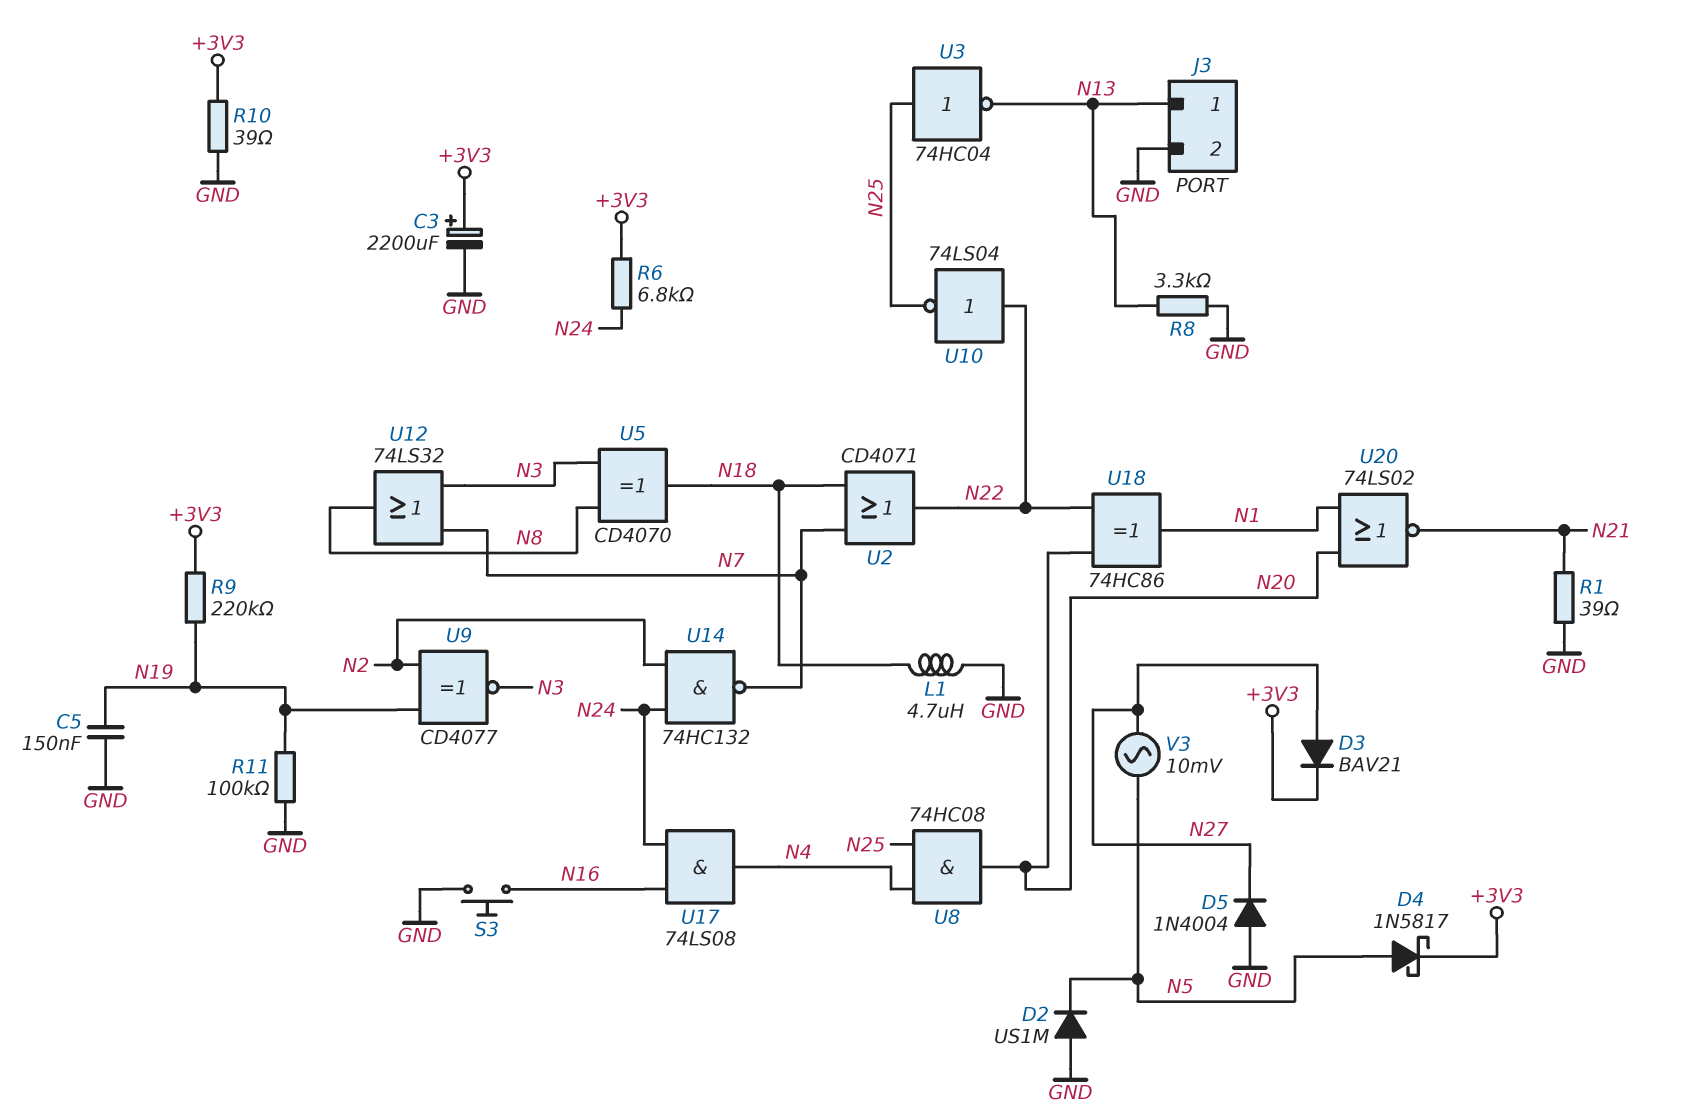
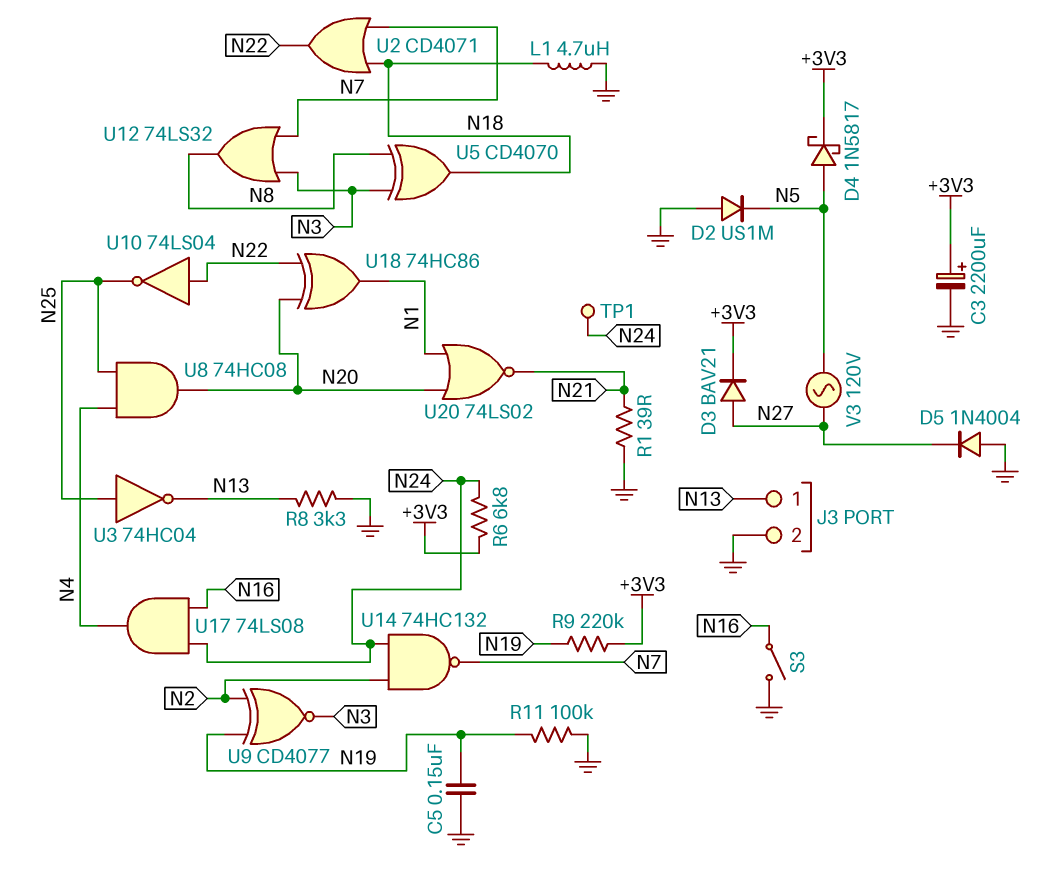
R10: 39 (+3V3, GND) -> none
S3: button (GND, N16) -> switch (GND, N16)
TP1: none -> test point (N24)
V3: AC 10mV (N5, N27) -> AC 120V (N5, N27)

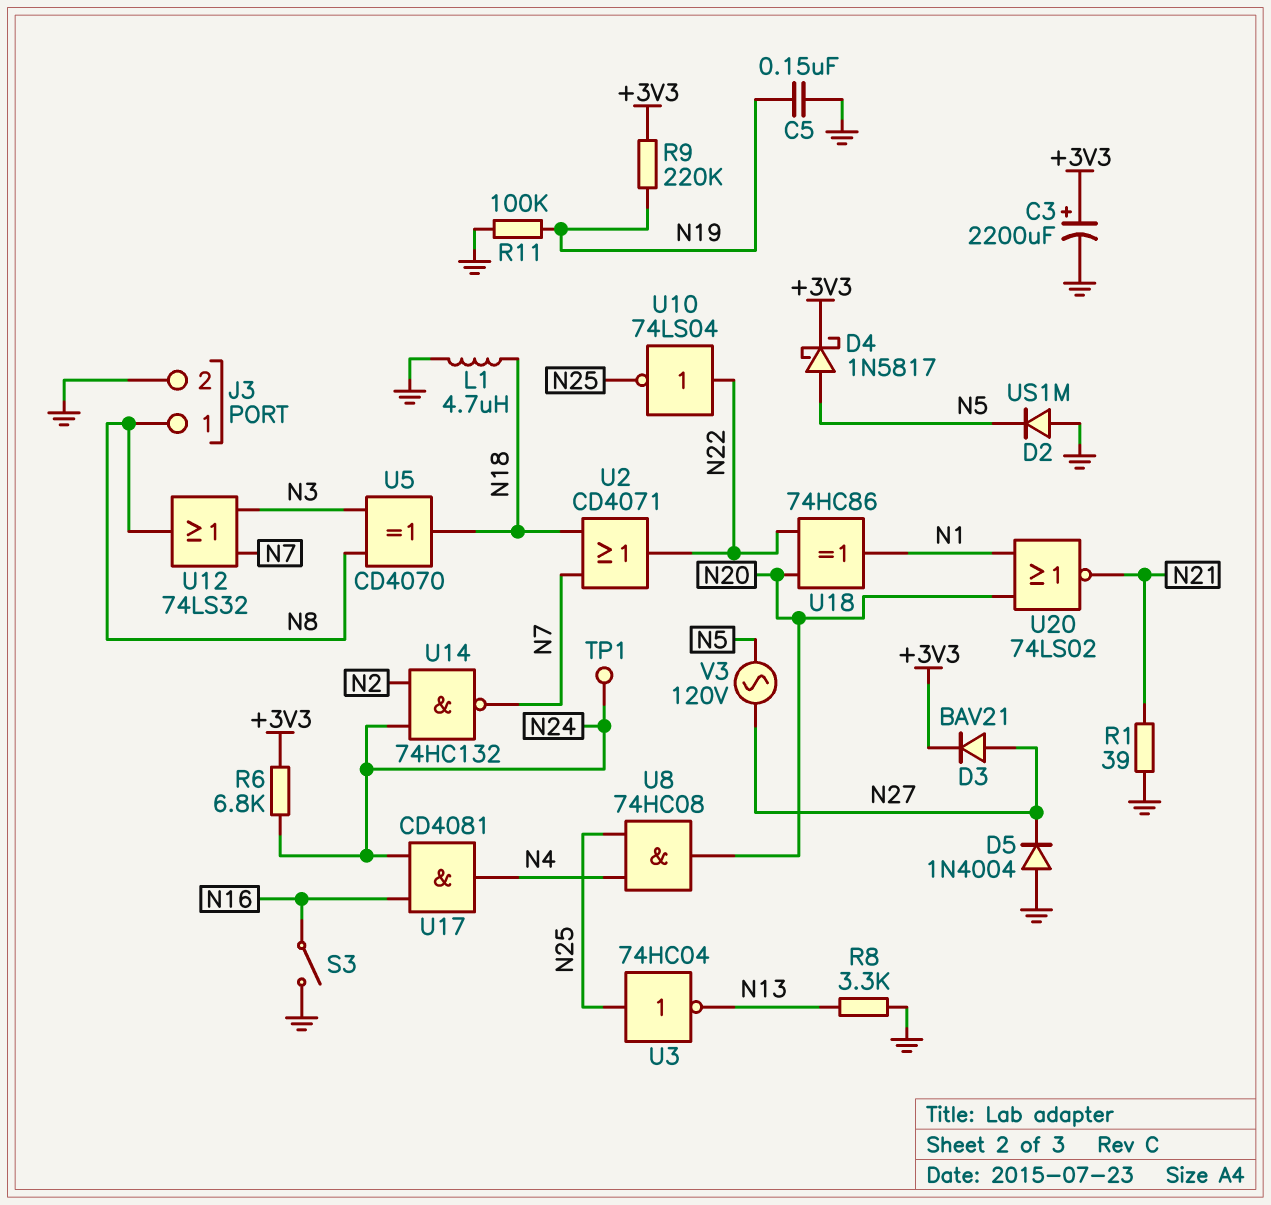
J3 pin 1: N13 -> N8
U9: XNOR CD4077 (in N2, in N19, out N3) -> none
U17: AND 74LS08 (in N16, in N24, out N4) -> AND CD4081 (in N16, in N24, out N4)

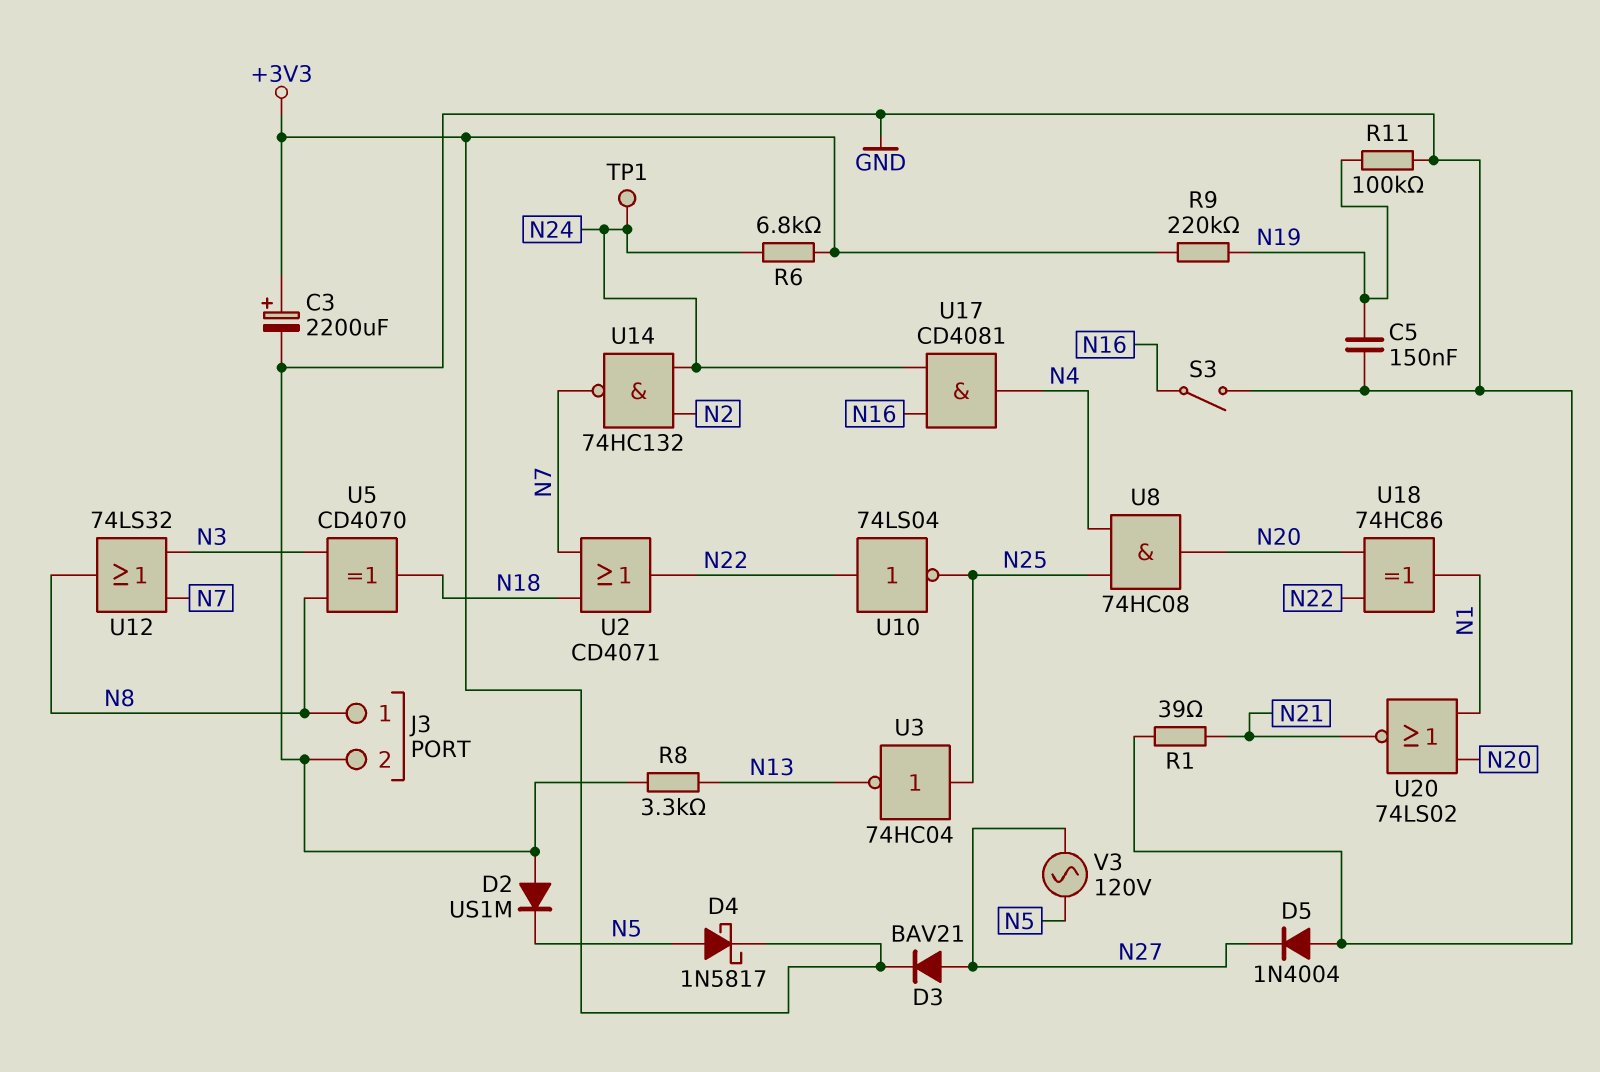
L1: 4.7uH (GND, N18) -> none

